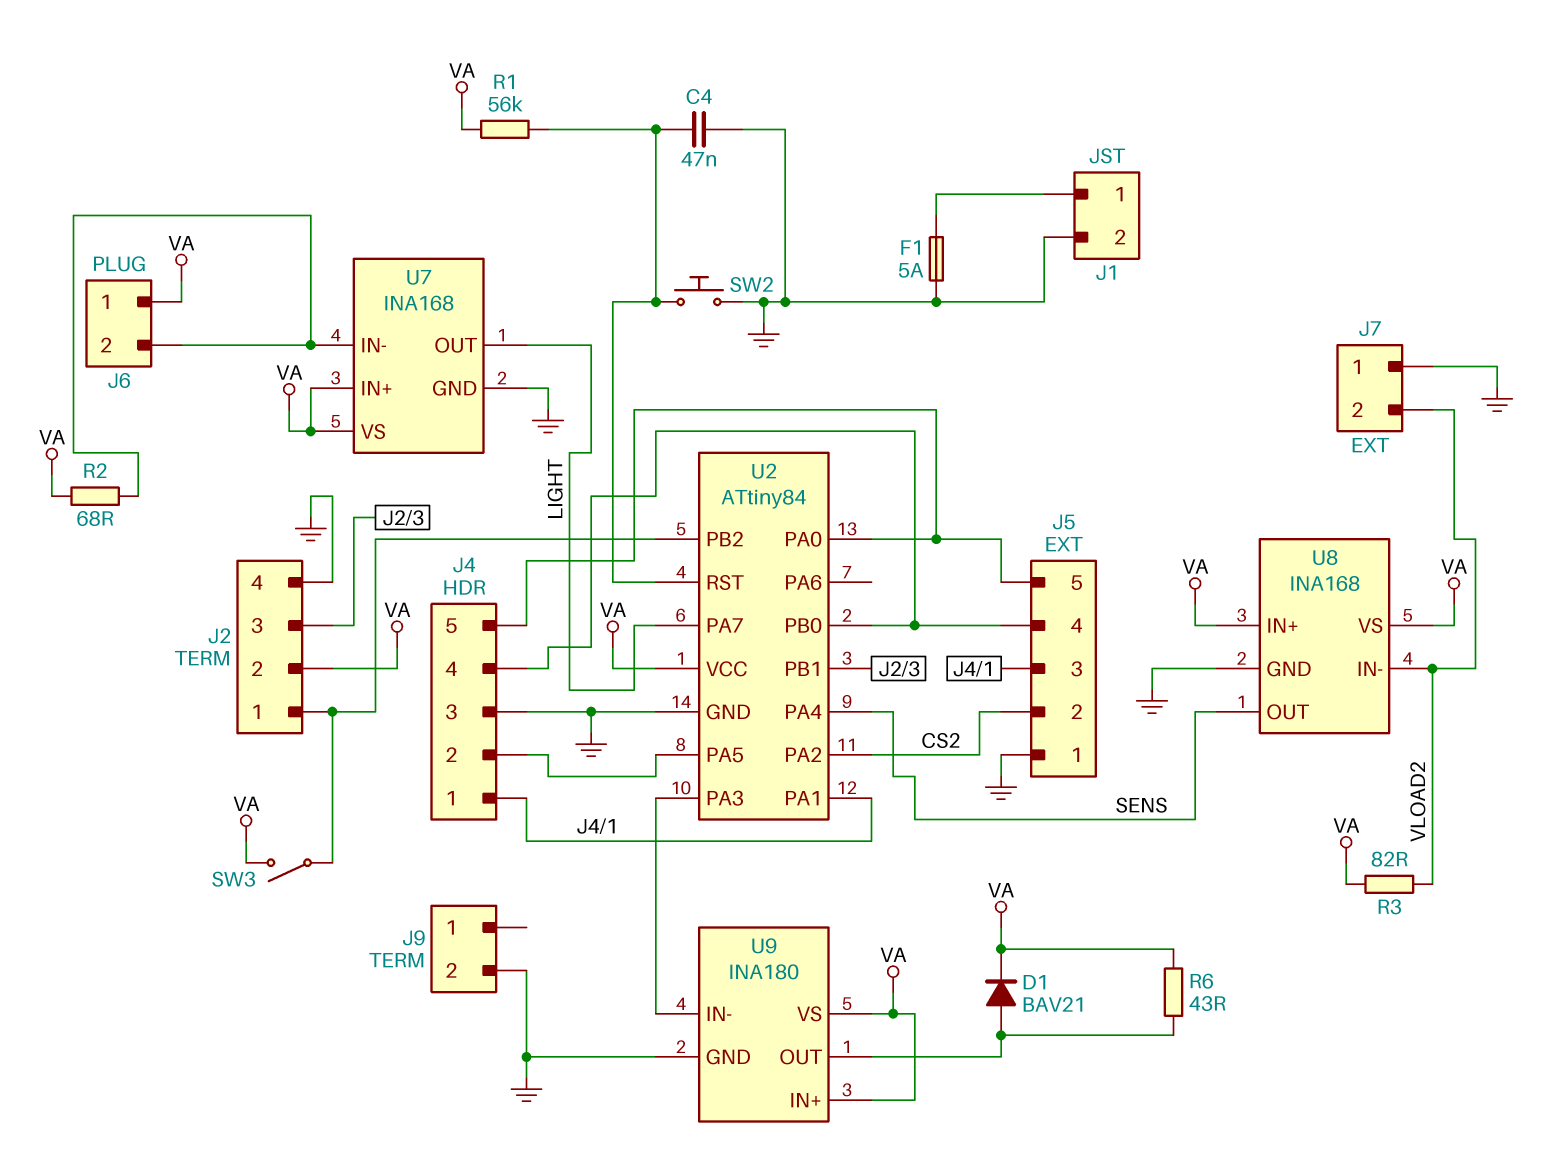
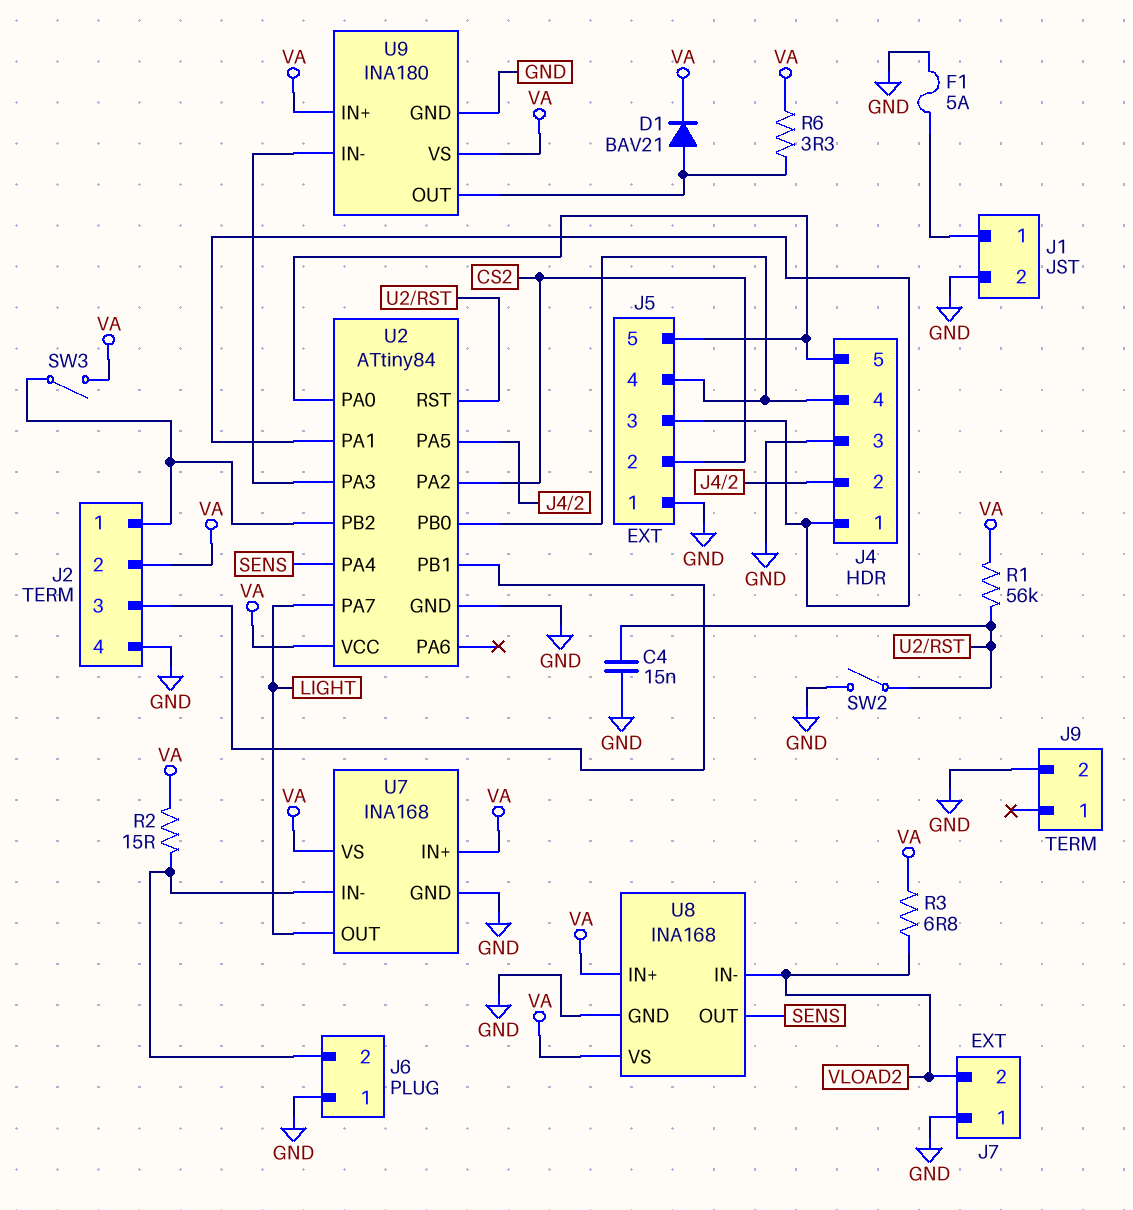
C4: 47nF (GND, U2/RST) -> 15nF (GND, U2/RST)
J6 pin 1: VA -> GND
R2: 68 (J6/2, VA) -> 15 (J6/2, VA)
R3: 82 (VA, VLOAD2) -> 6.8 (VA, VLOAD2)
R6: 43 (U9/OUT, VA) -> 3.3 (U9/OUT, VA)
SW2: button (GND, U2/RST) -> switch (GND, U2/RST)

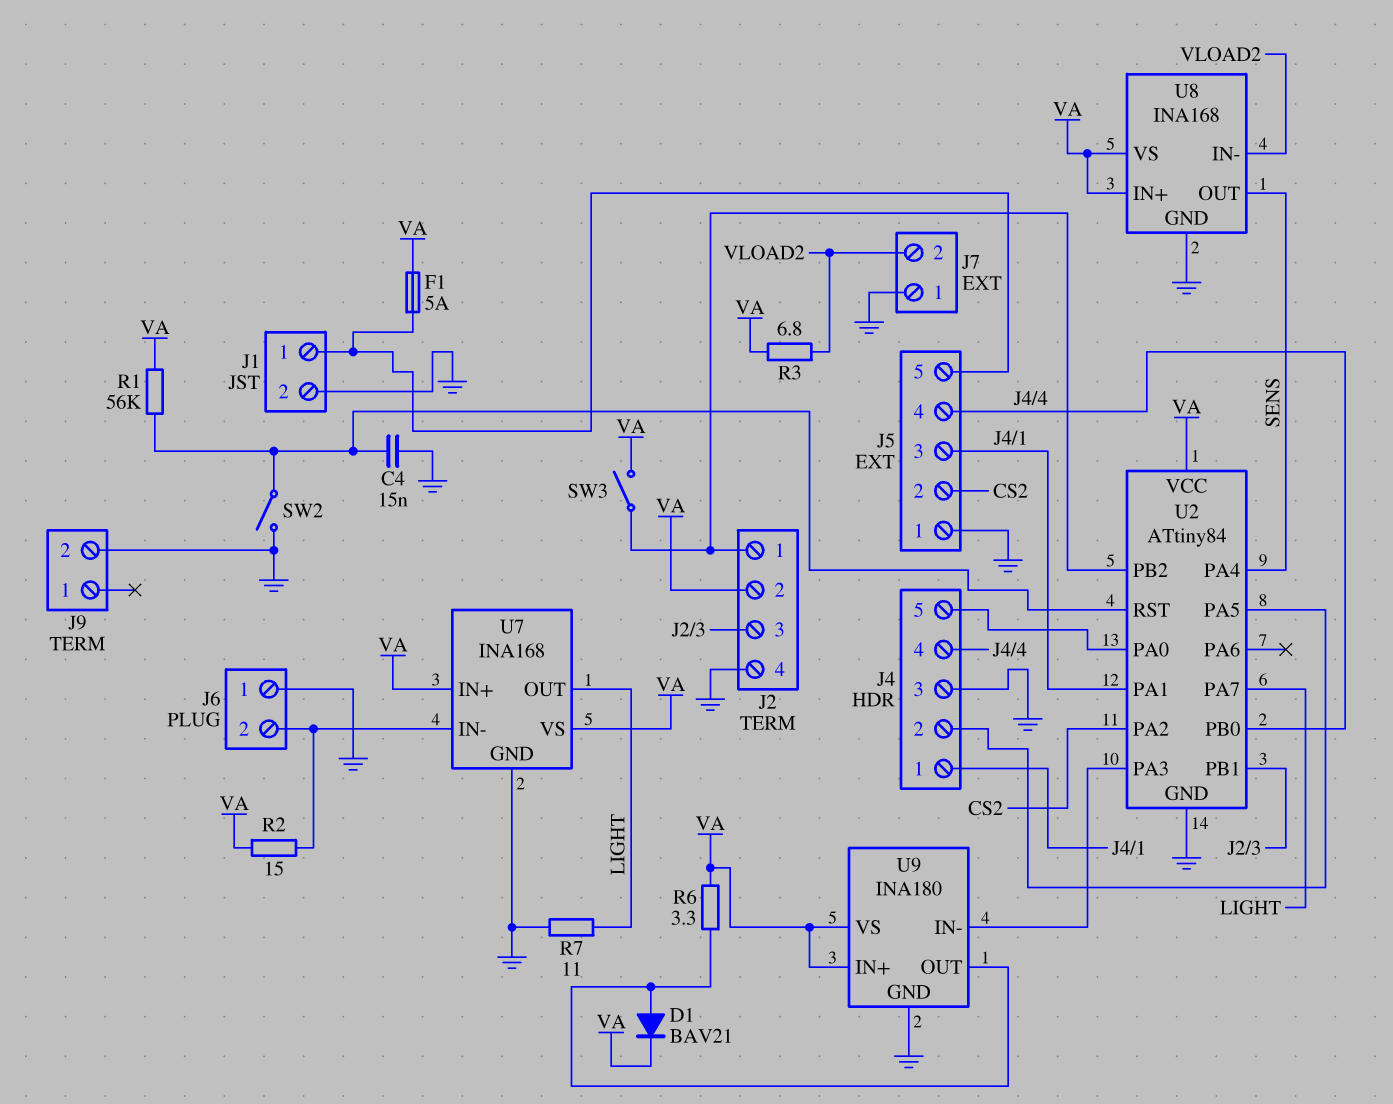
F1: 5A (GND, J1/1) -> 5A (J1/1, VA)
J5 pin 5: J4/5 -> J1/1
R7: none -> 11 (GND, LIGHT)

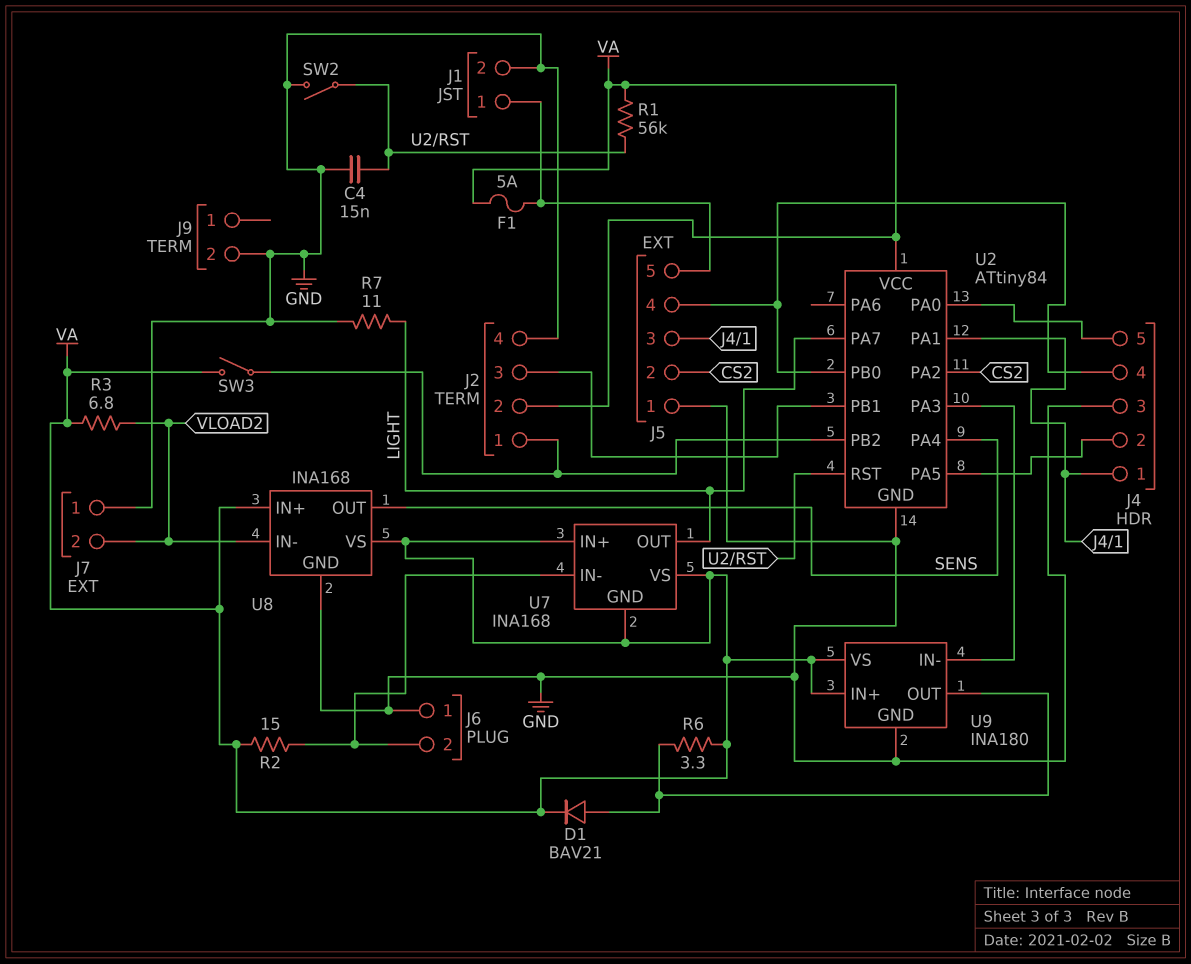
U7 pin GND: GND -> VA

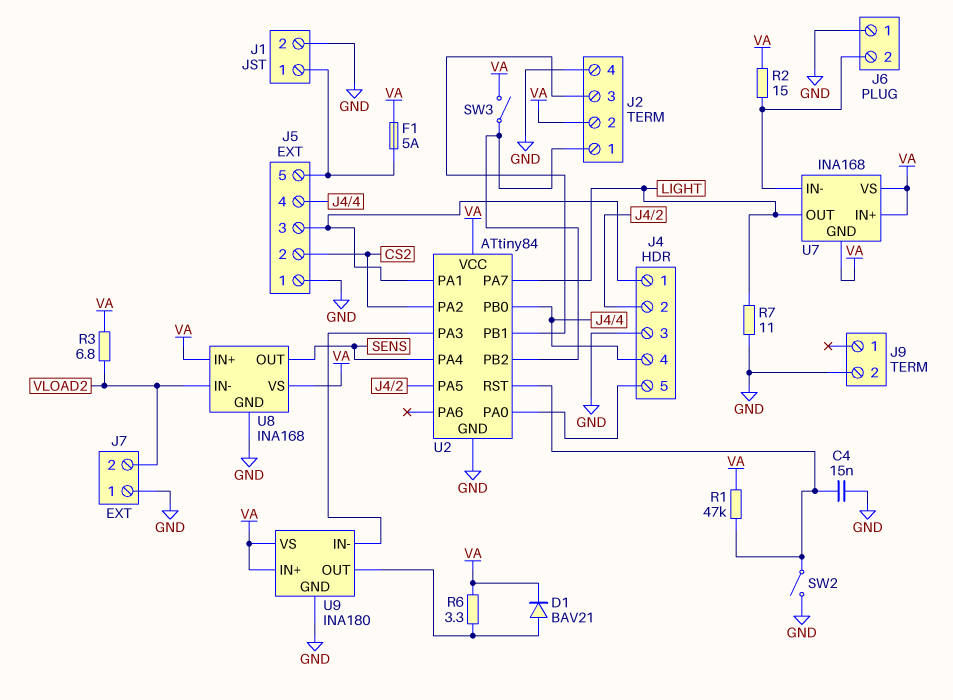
R1: 56k (U2/RST, VA) -> 47k (U2/RST, VA)

